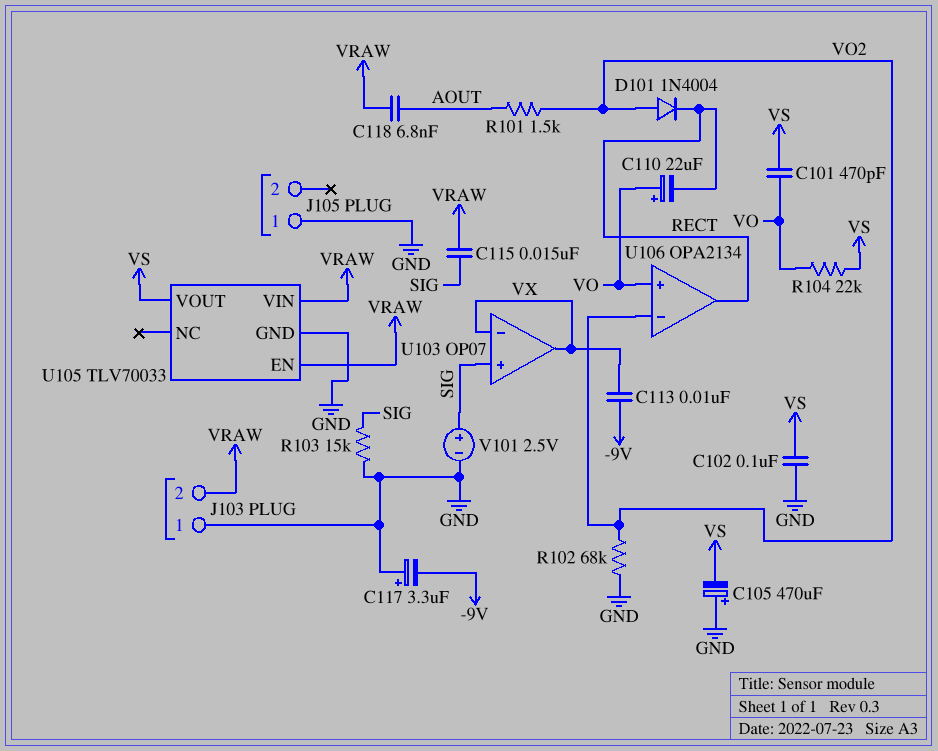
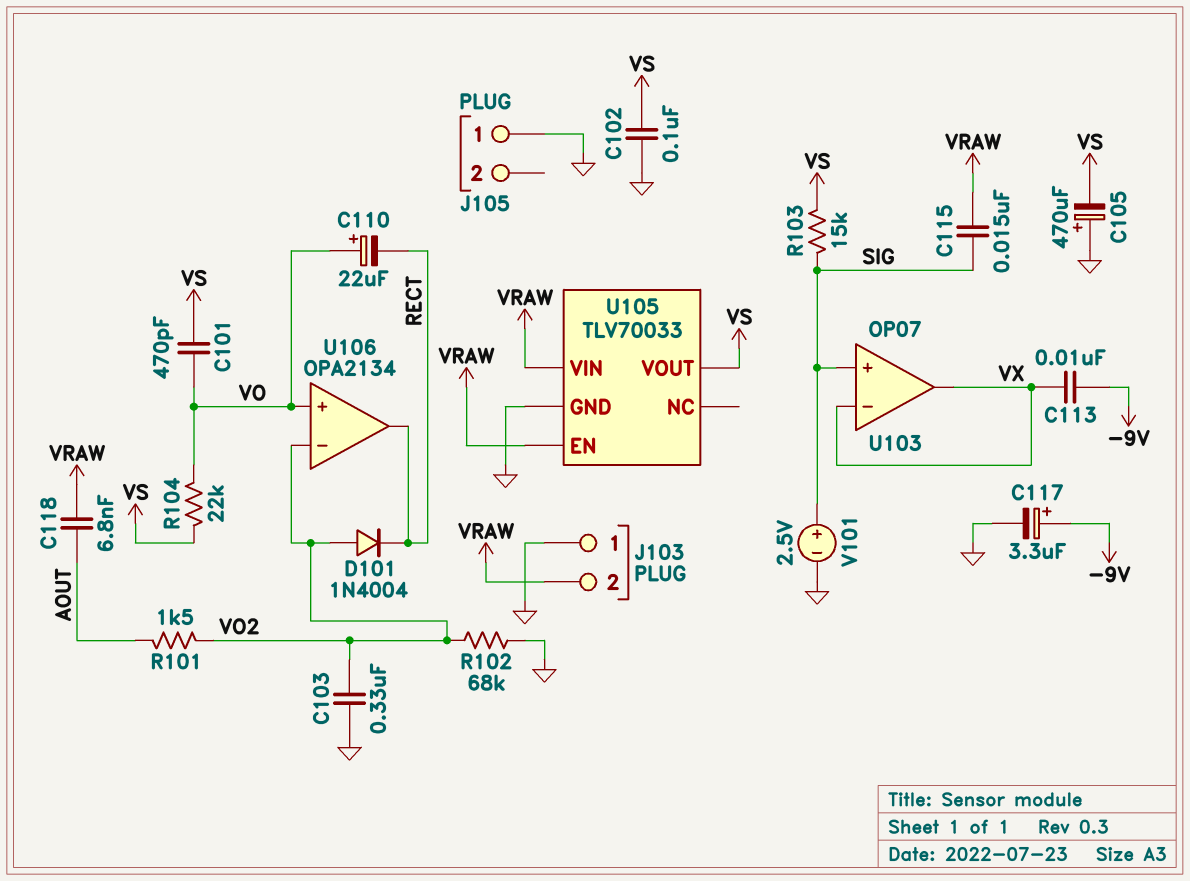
C103: none -> 330nF (GND, VO2)
C117: 3.3uF (plus GND, minus -9V) -> 3.3uF (plus -9V, minus GND)
R103: 15k (GND, SIG) -> 15k (SIG, VS)

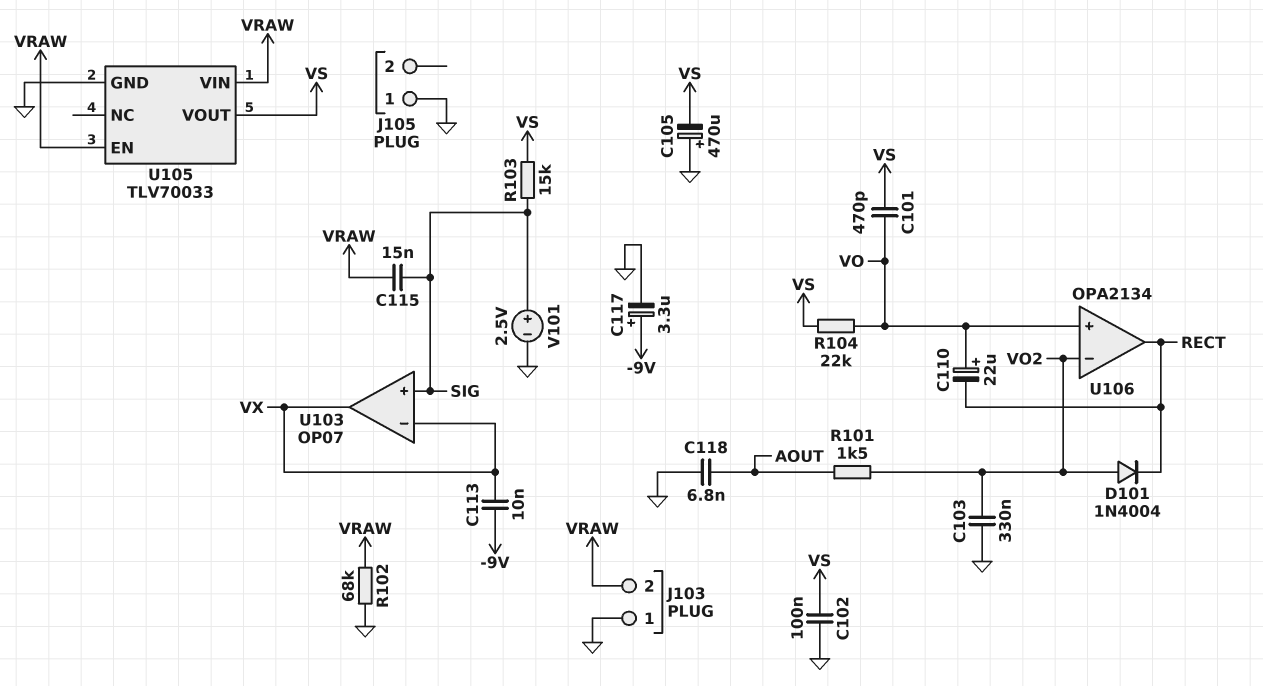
C118: 6.8nF (AOUT, VRAW) -> 6.8nF (AOUT, GND)
R102: 68k (GND, VO2) -> 68k (GND, VRAW)

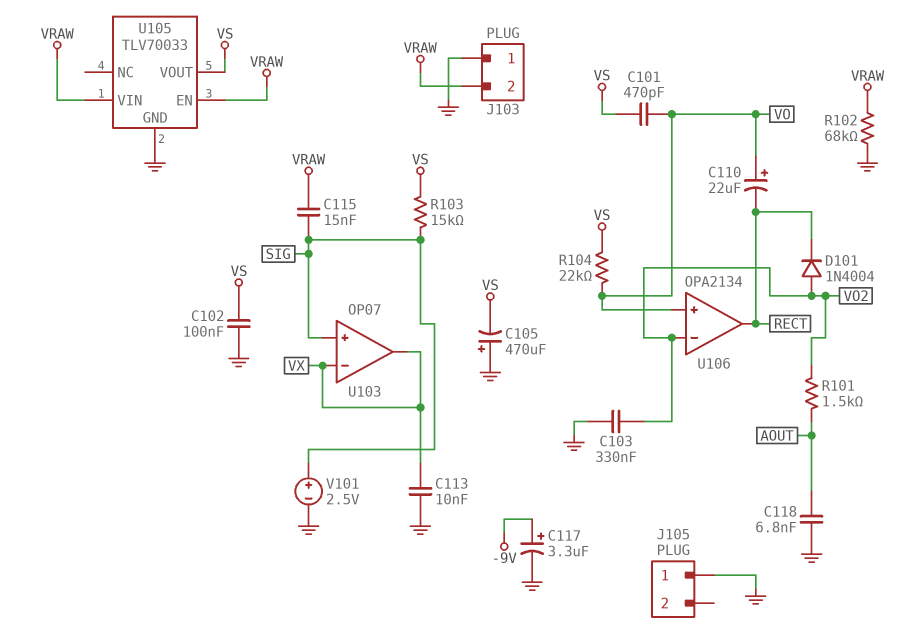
C113: 10nF (-9V, VX) -> 10nF (GND, VX)

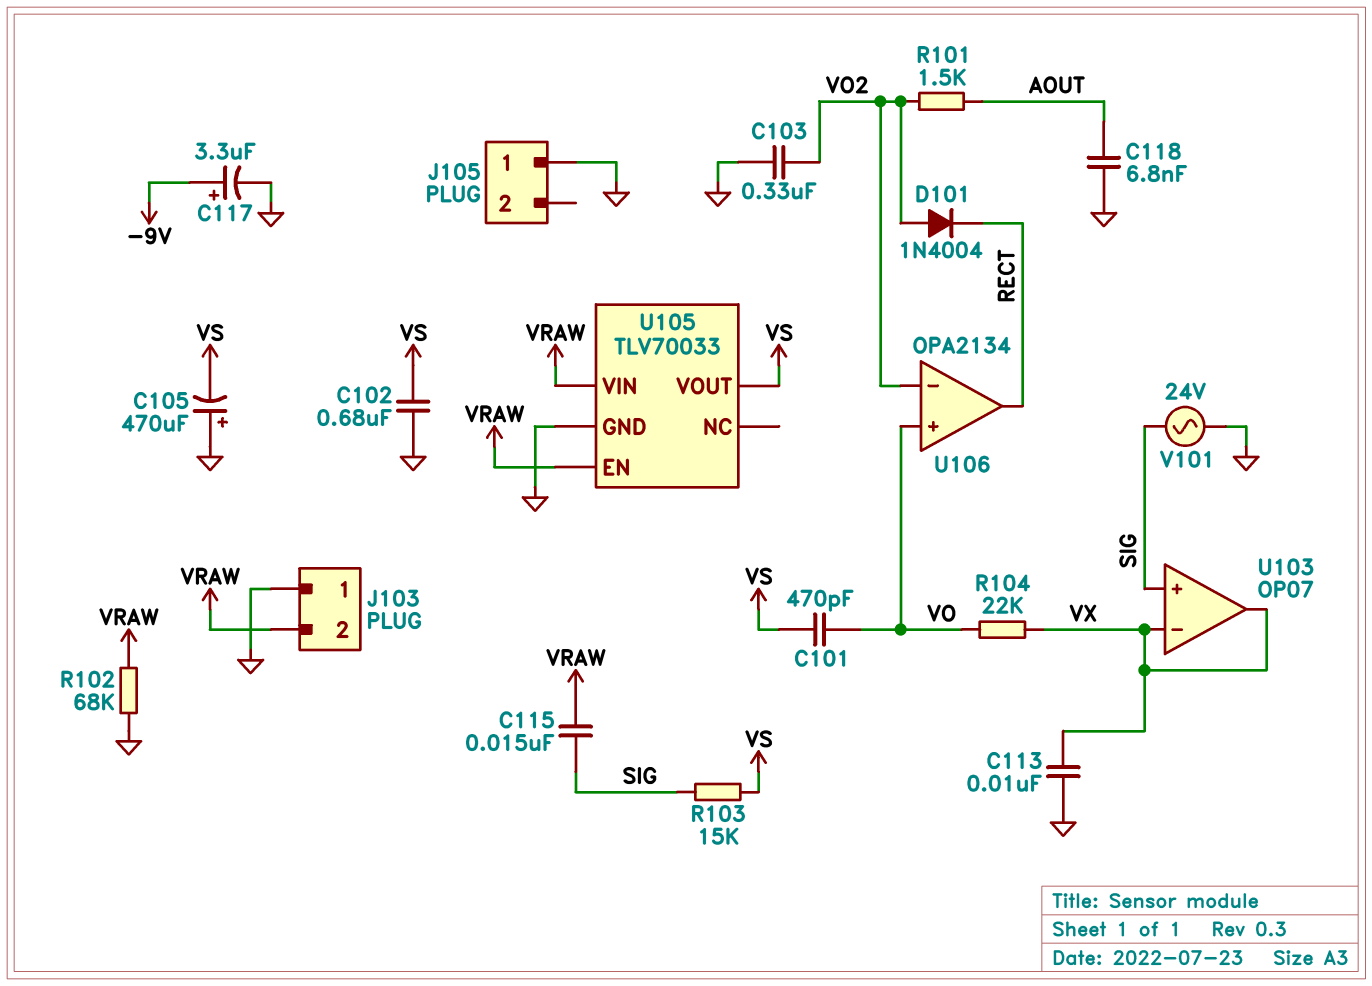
C102: 100nF (GND, VS) -> 680nF (GND, VS)
C110: 22uF (plus VO, minus RECT) -> none
R104: 22k (VO, VS) -> 22k (VO, VX)
V101: 2.5V (plus SIG, minus GND) -> AC 24V (GND, SIG)

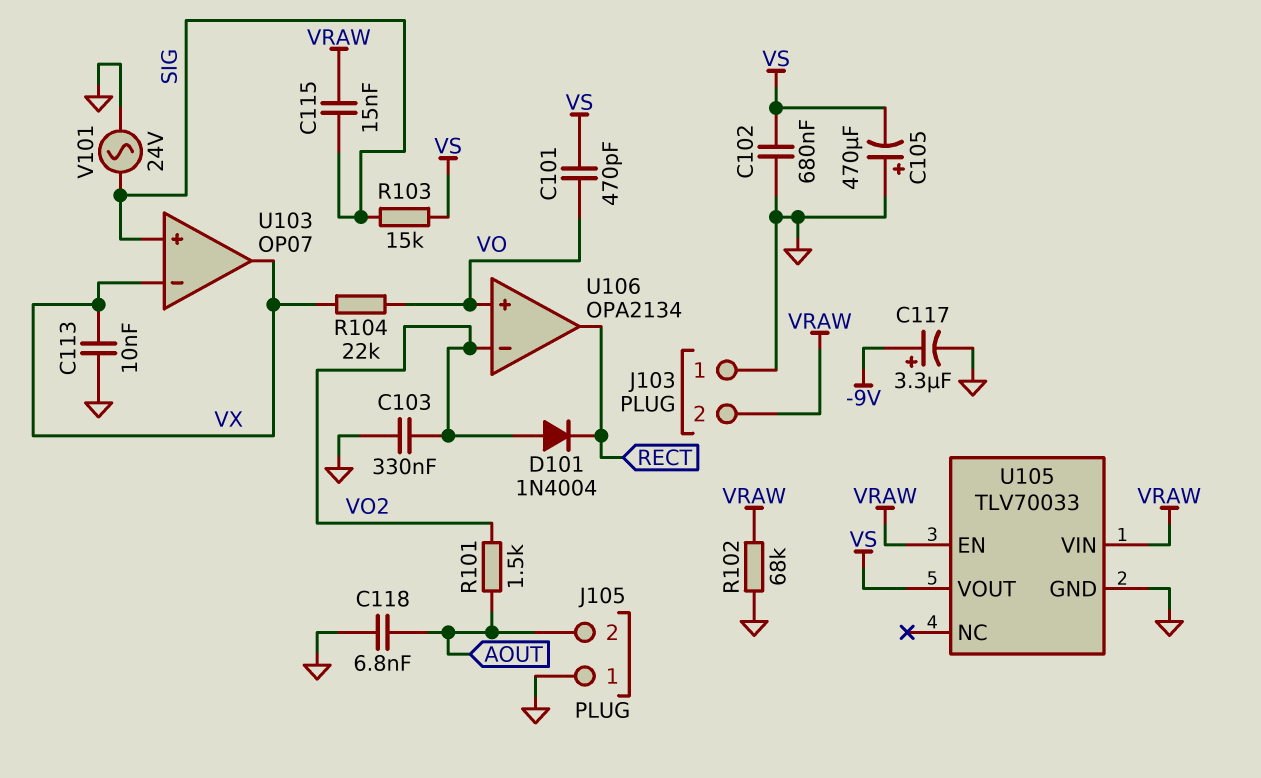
J105 pin 2: none -> AOUT

